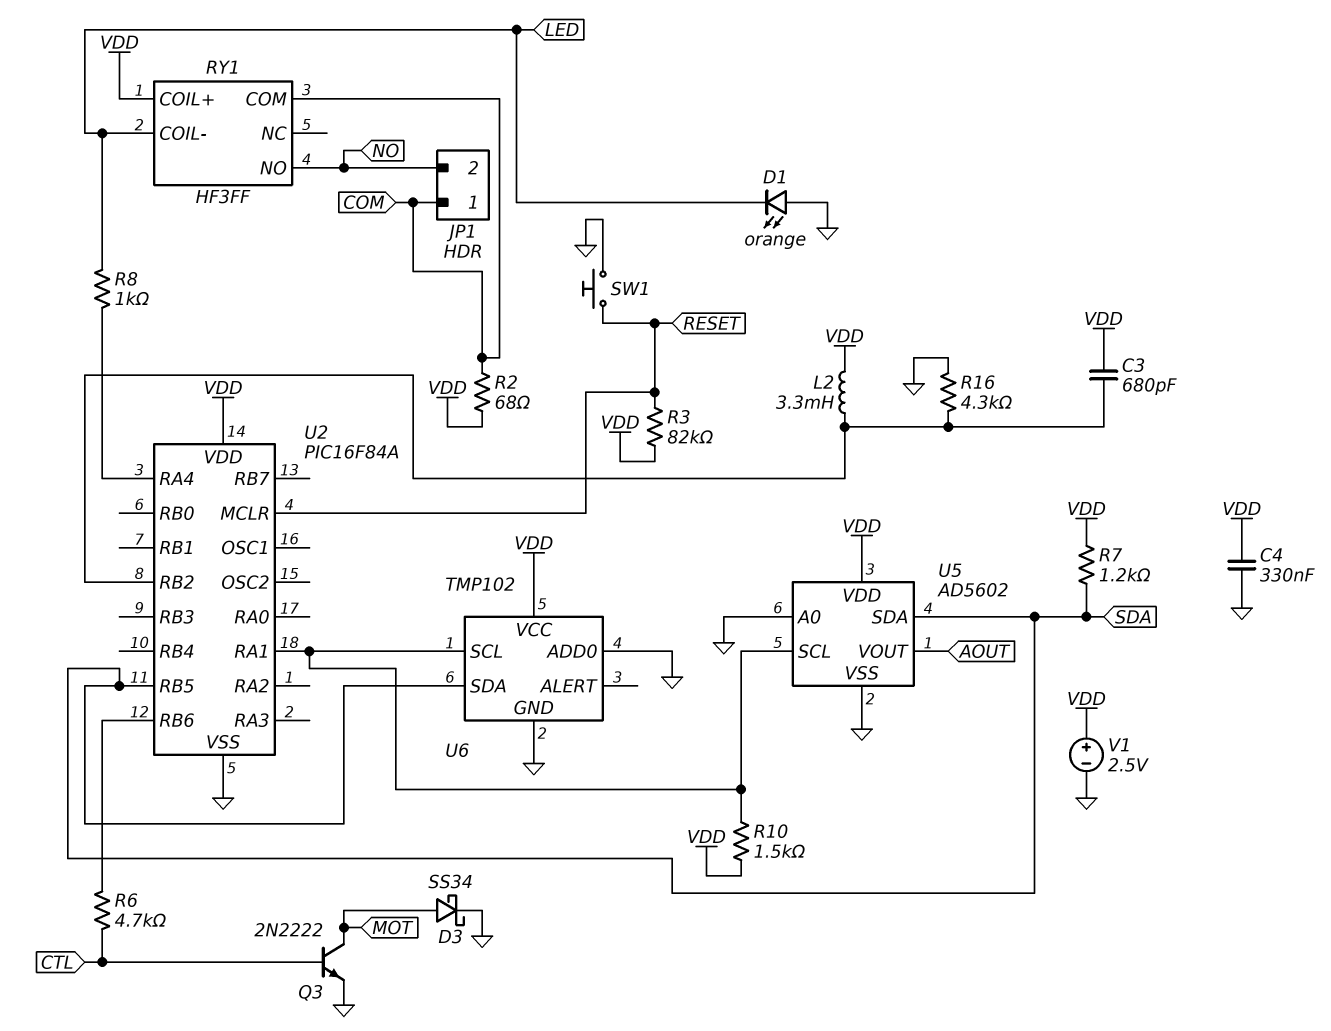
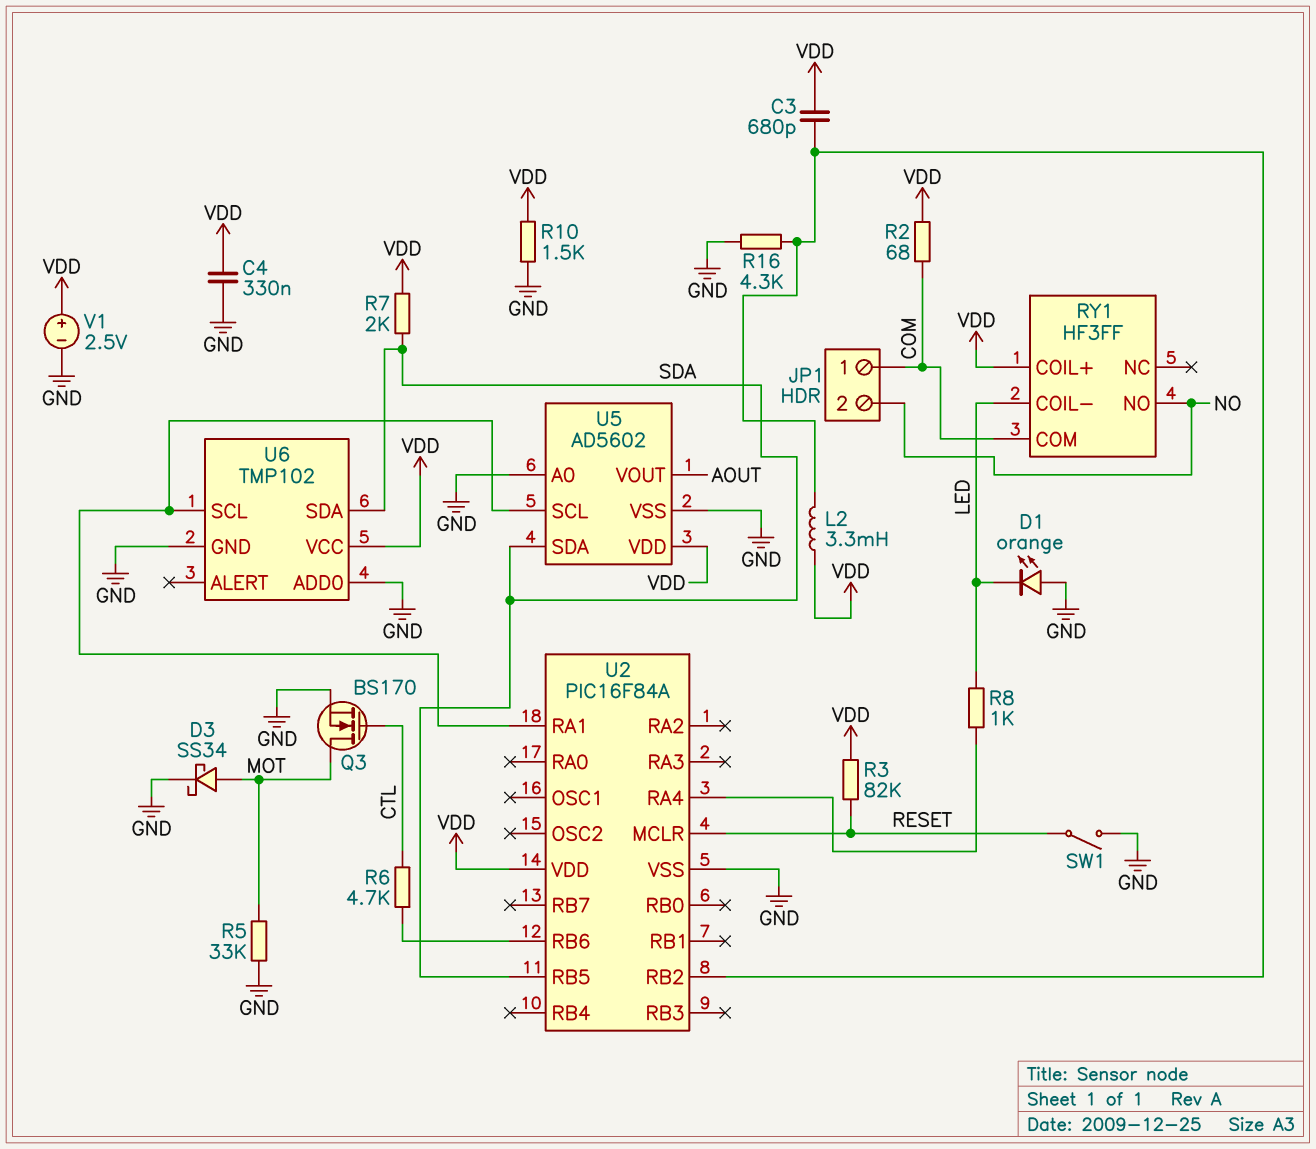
Q3: NPN 2N2222 (B CTL, C MOT, E GND) -> NMOS BS170 (G CTL, D MOT, S GND)
R5: none -> 33k (GND, MOT)
R7: 1.2k (SDA, VDD) -> 2k (SDA, VDD)
R10: 1.5k (U2/RA1, VDD) -> 1.5k (GND, VDD)
SW1: button (GND, RESET) -> switch (GND, RESET)

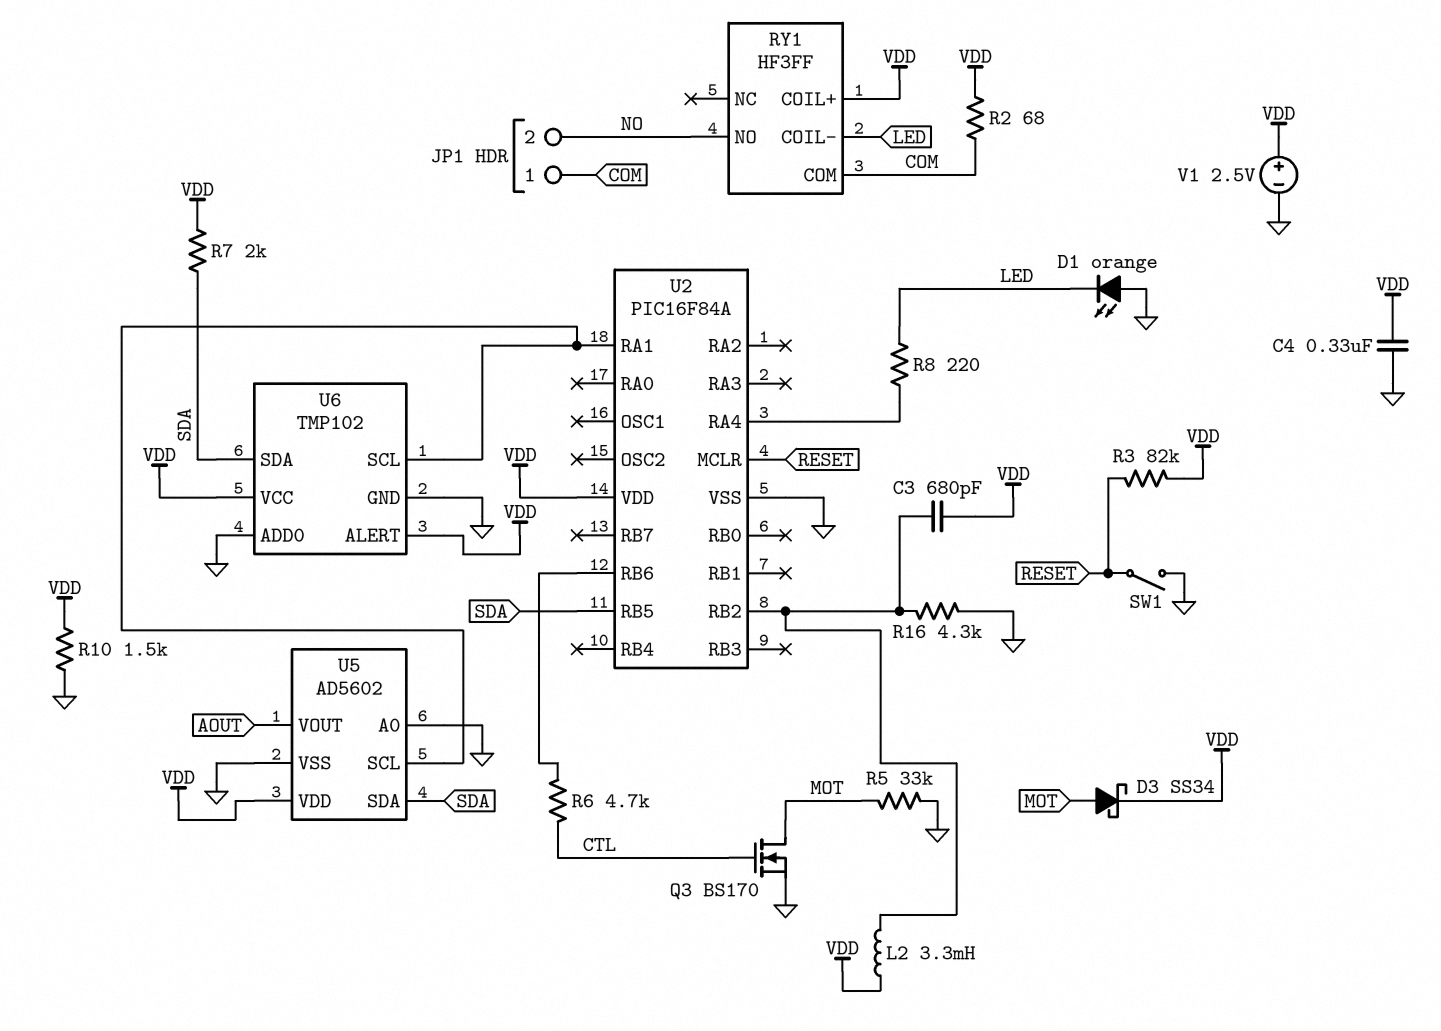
D3: schottky SS34 (A MOT, K GND) -> schottky SS34 (A MOT, K VDD)
R8: 1k (LED, U2/RA4) -> 220 (LED, U2/RA4)
U6 pin ALERT: none -> VDD

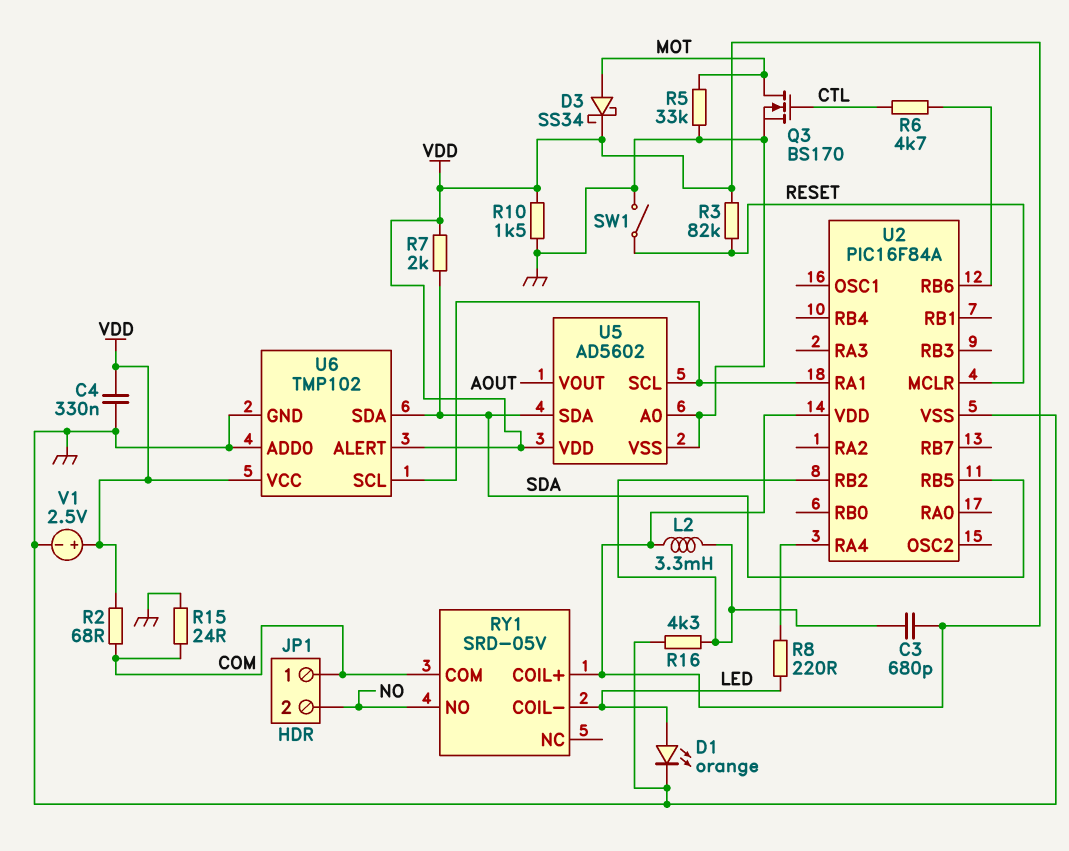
D1: LED orange (A GND, K LED) -> LED orange (A LED, K GND)
R15: none -> 24 (COM, GND)
RY1: HF3FF -> SRD-05V

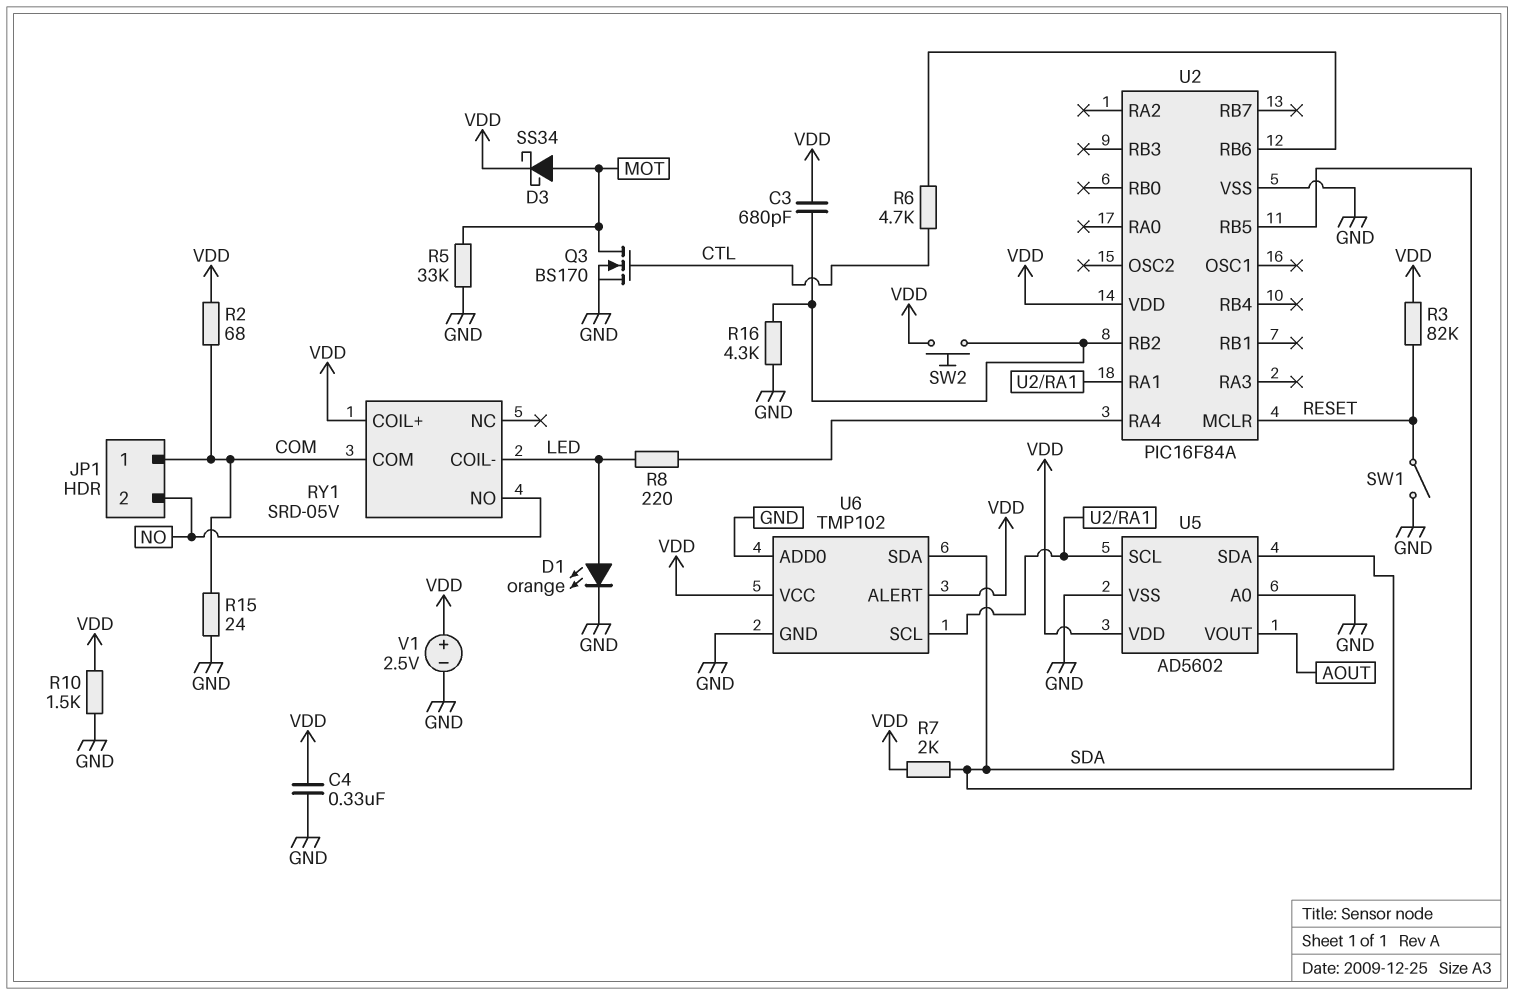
L2: 3.3mH (U2/RB2, VDD) -> none
SW2: none -> button (U2/RB2, VDD)

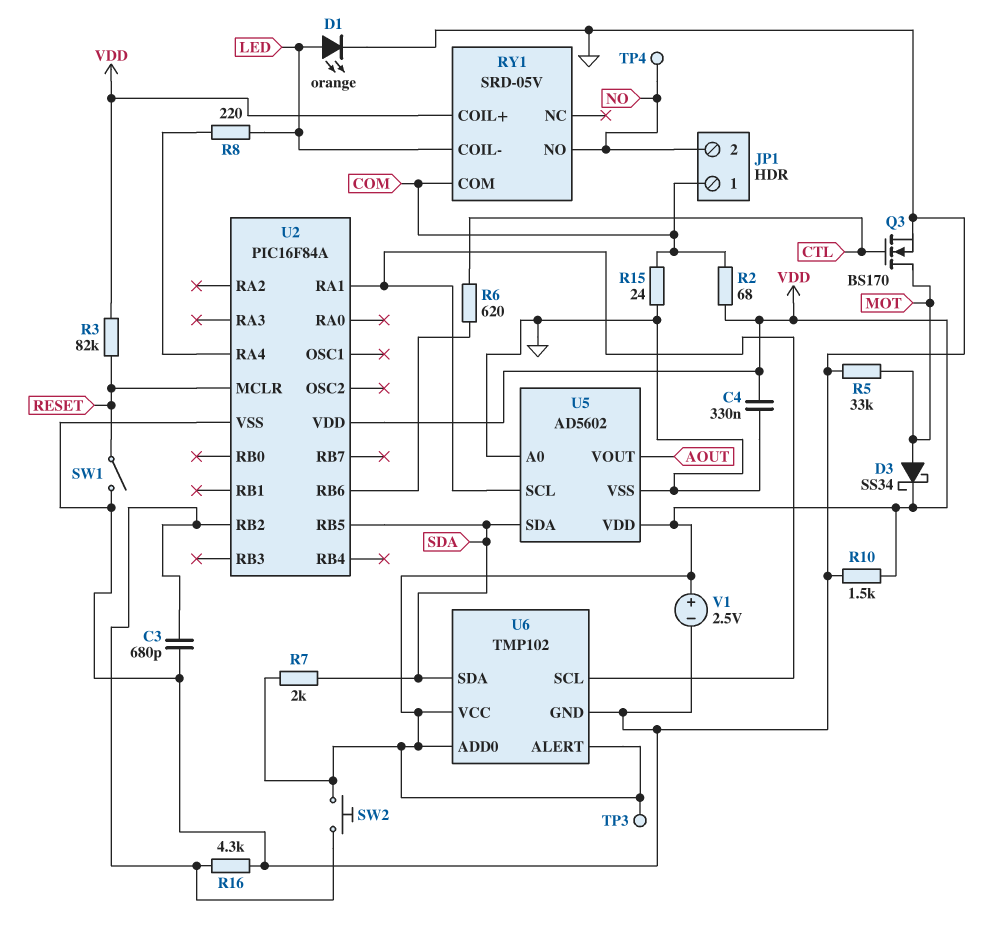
C3: 680pF (U2/RB2, VDD) -> 680pF (GND, U2/RB2)
R6: 4.7k (CTL, U2/RB6) -> 620 (CTL, U2/RB6)
TP3: none -> test point (VDD)
TP4: none -> test point (NO)
U6 pin ADD0: GND -> VDD

